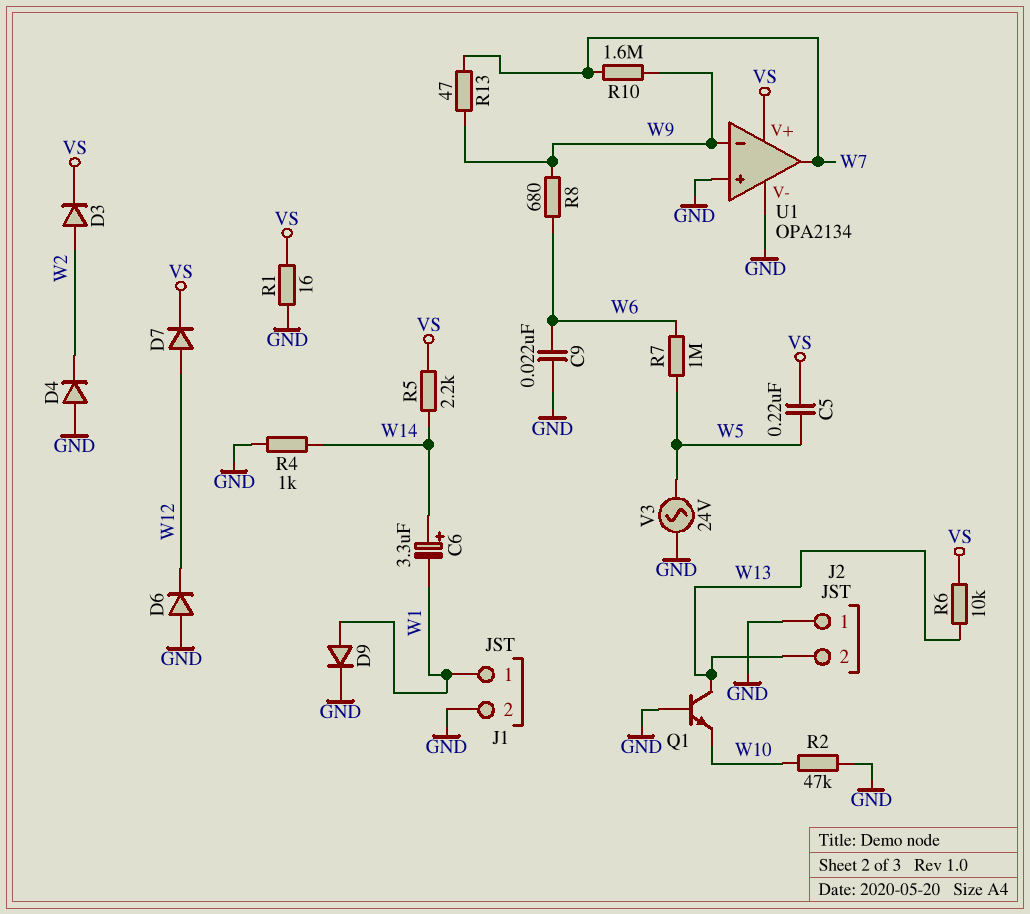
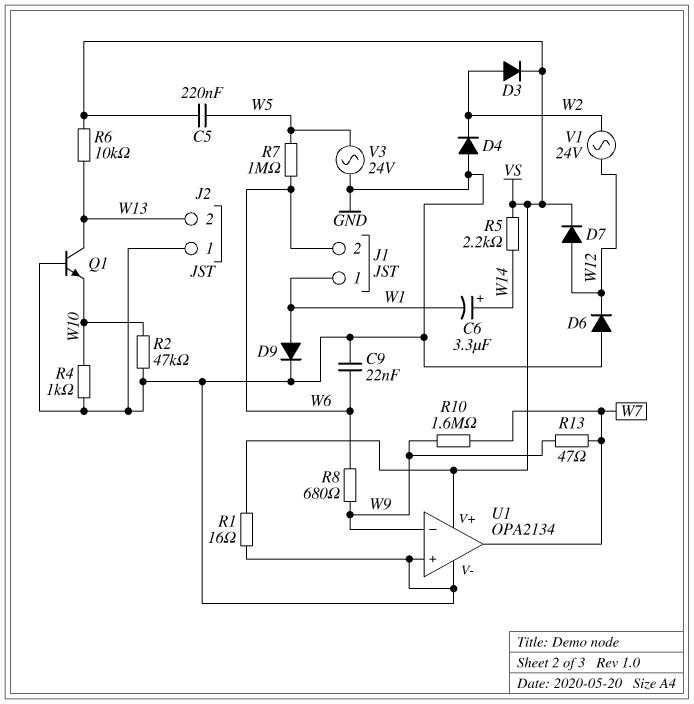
J1 pin 2: GND -> W6
R4: 1k (GND, W14) -> 1k (GND, W10)
V1: none -> AC 24V (W2, W12)

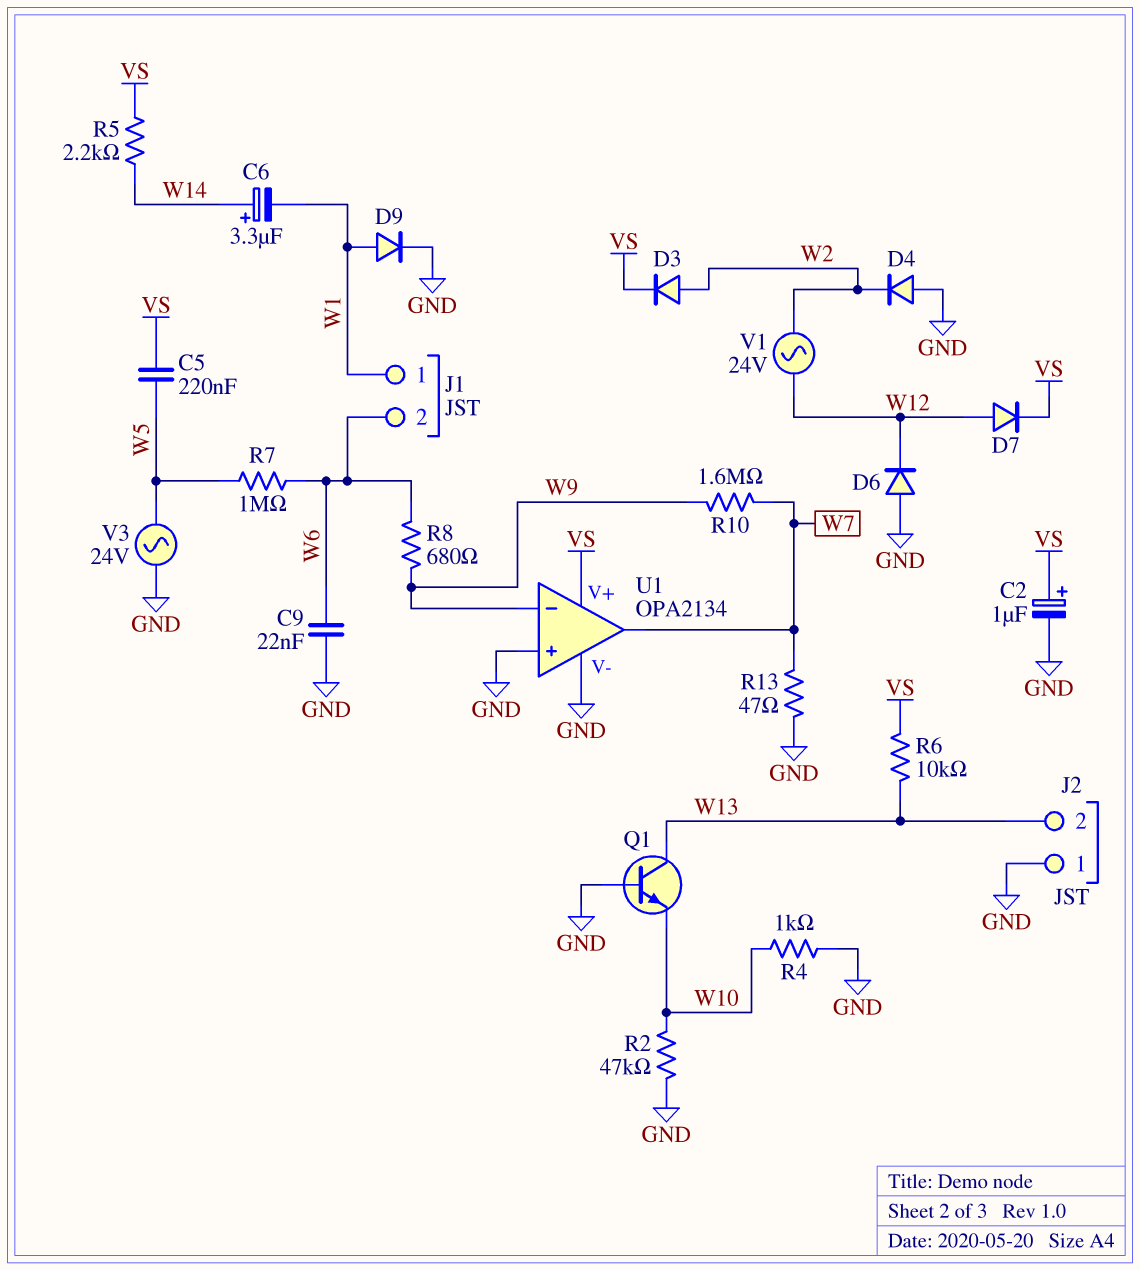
C2: none -> 1uF (plus VS, minus GND)
R1: 16 (GND, VS) -> none
R13: 47 (W7, W9) -> 47 (GND, W7)

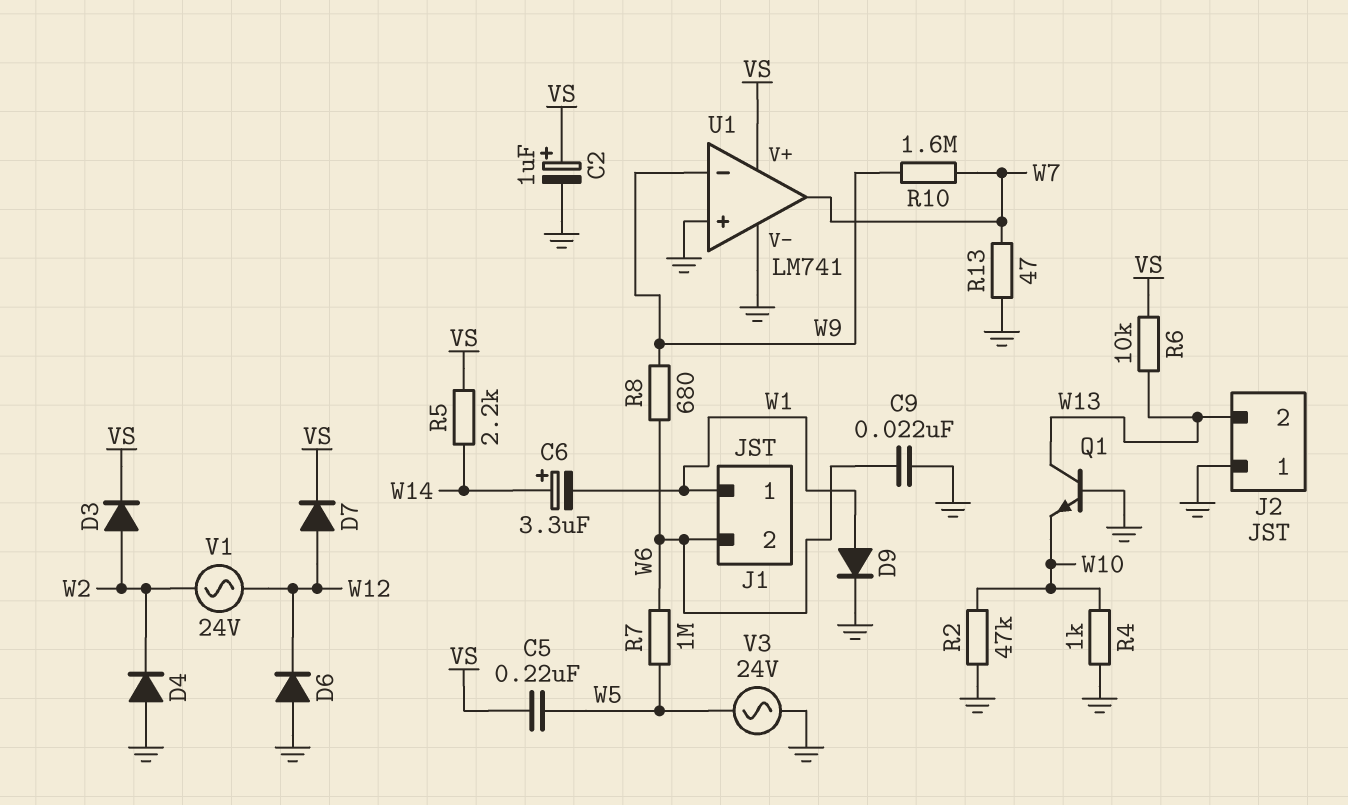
U1: OPA2134 -> LM741

